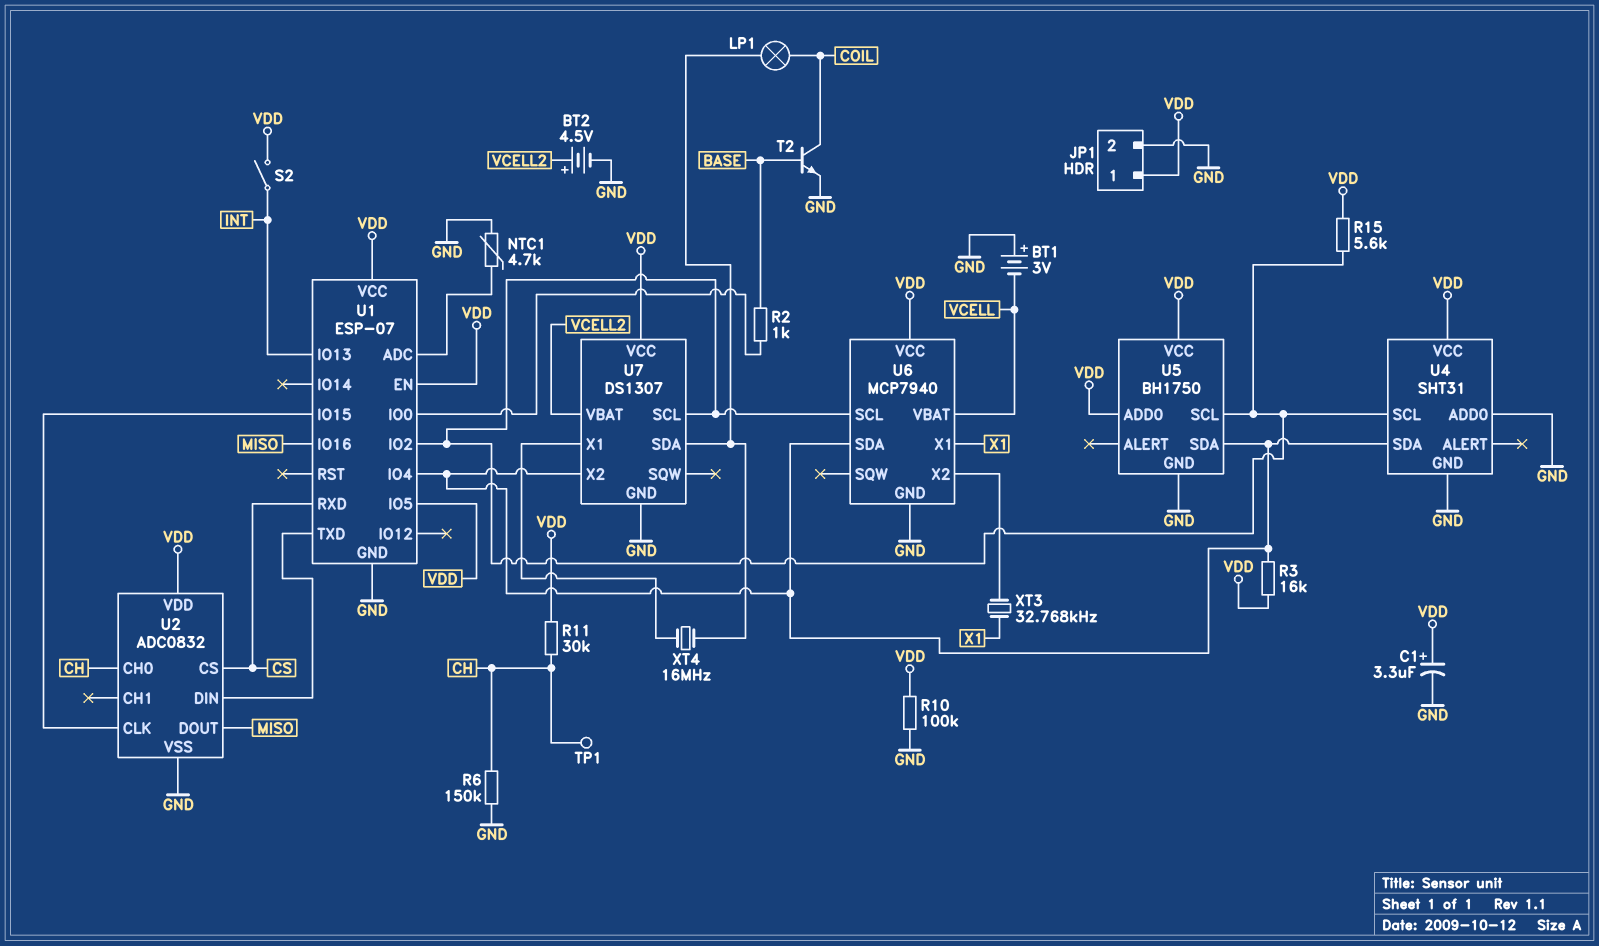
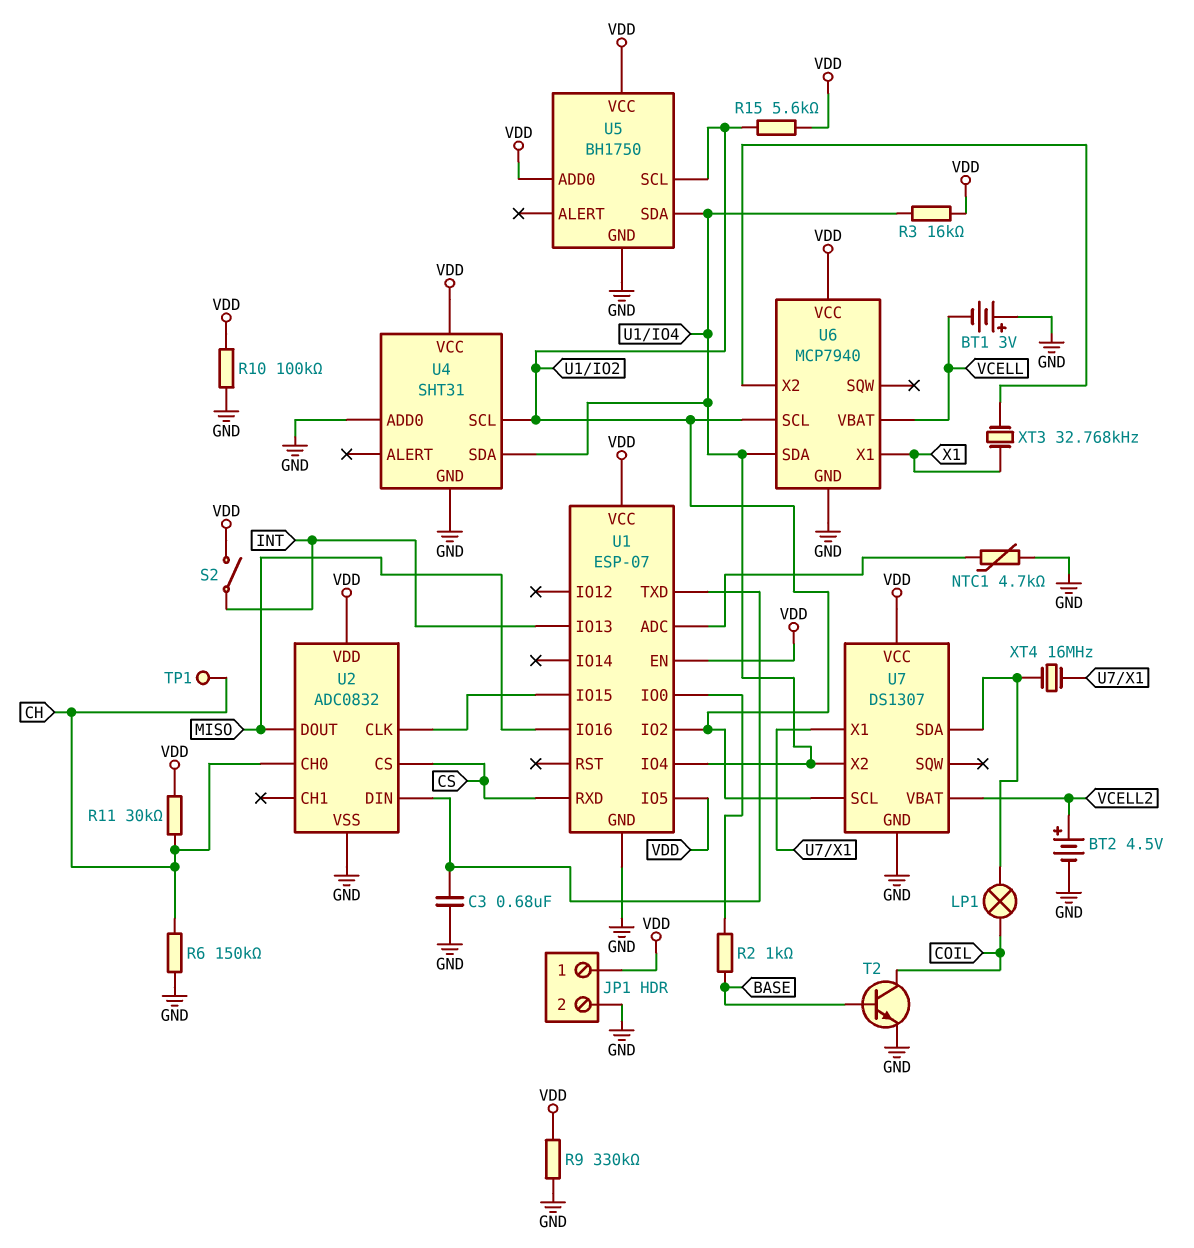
C1: 3.3uF (plus VDD, minus GND) -> none
C3: none -> 680nF (GND, U1/TXD)
R9: none -> 330k (GND, VDD)

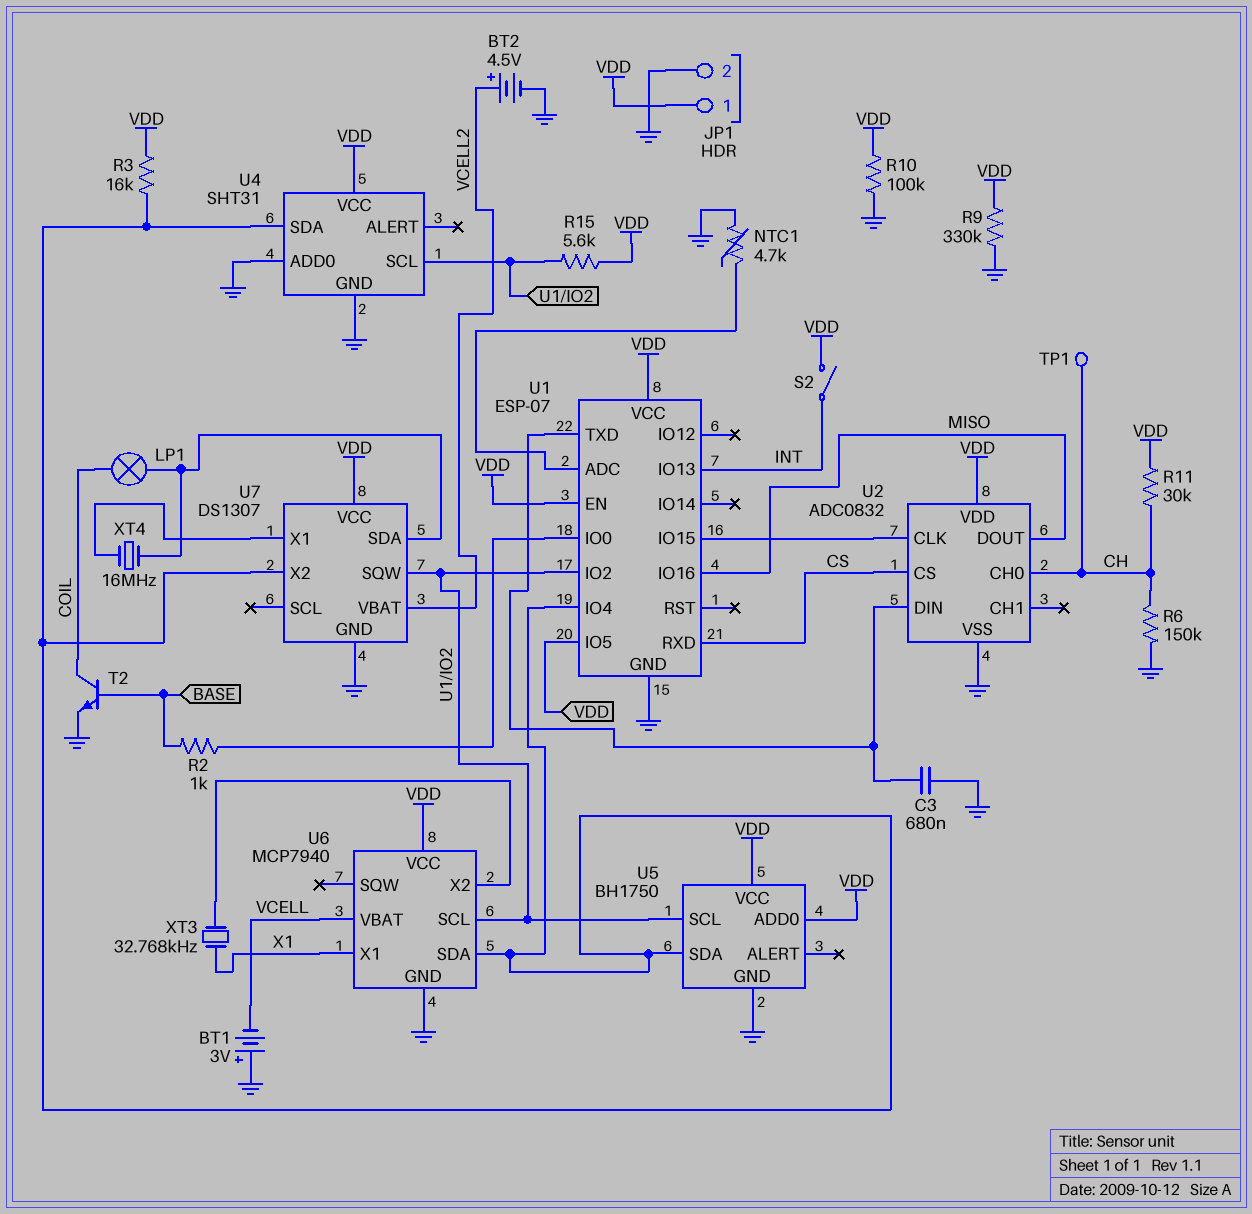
U7 pin SCL: U1/IO2 -> none
U7 pin SQW: none -> U1/IO2

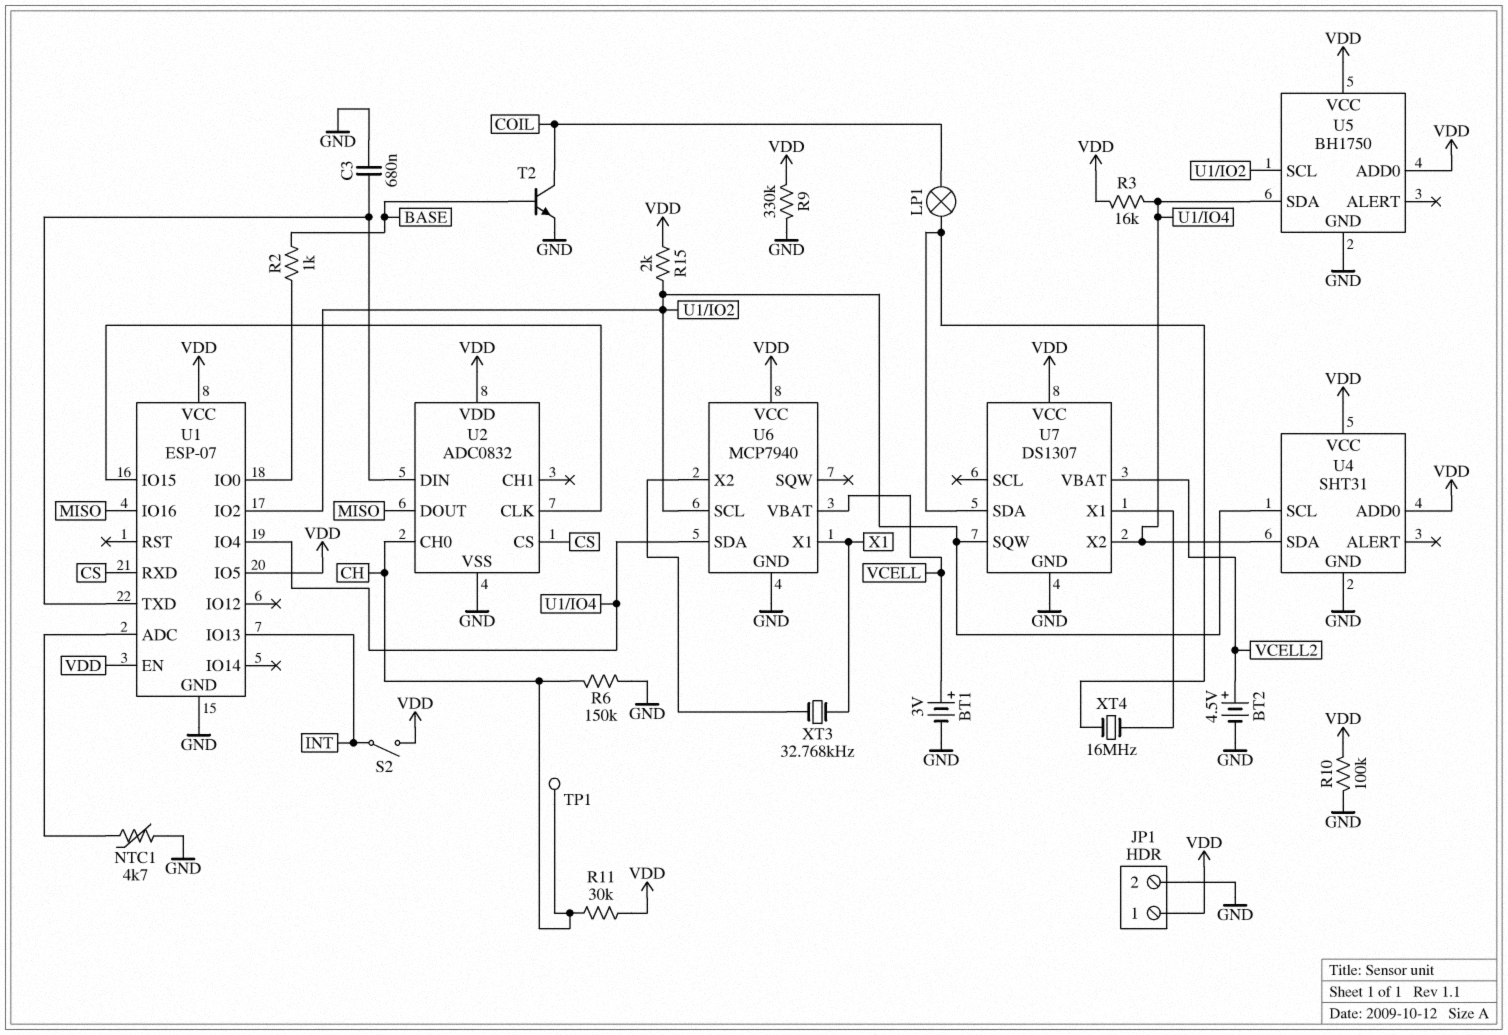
BT1: 3V (plus GND, minus VCELL) -> 3V (plus VCELL, minus GND)
R15: 5.6k (U1/IO2, VDD) -> 2k (U1/IO2, VDD)
U4 pin ADD0: GND -> VDD

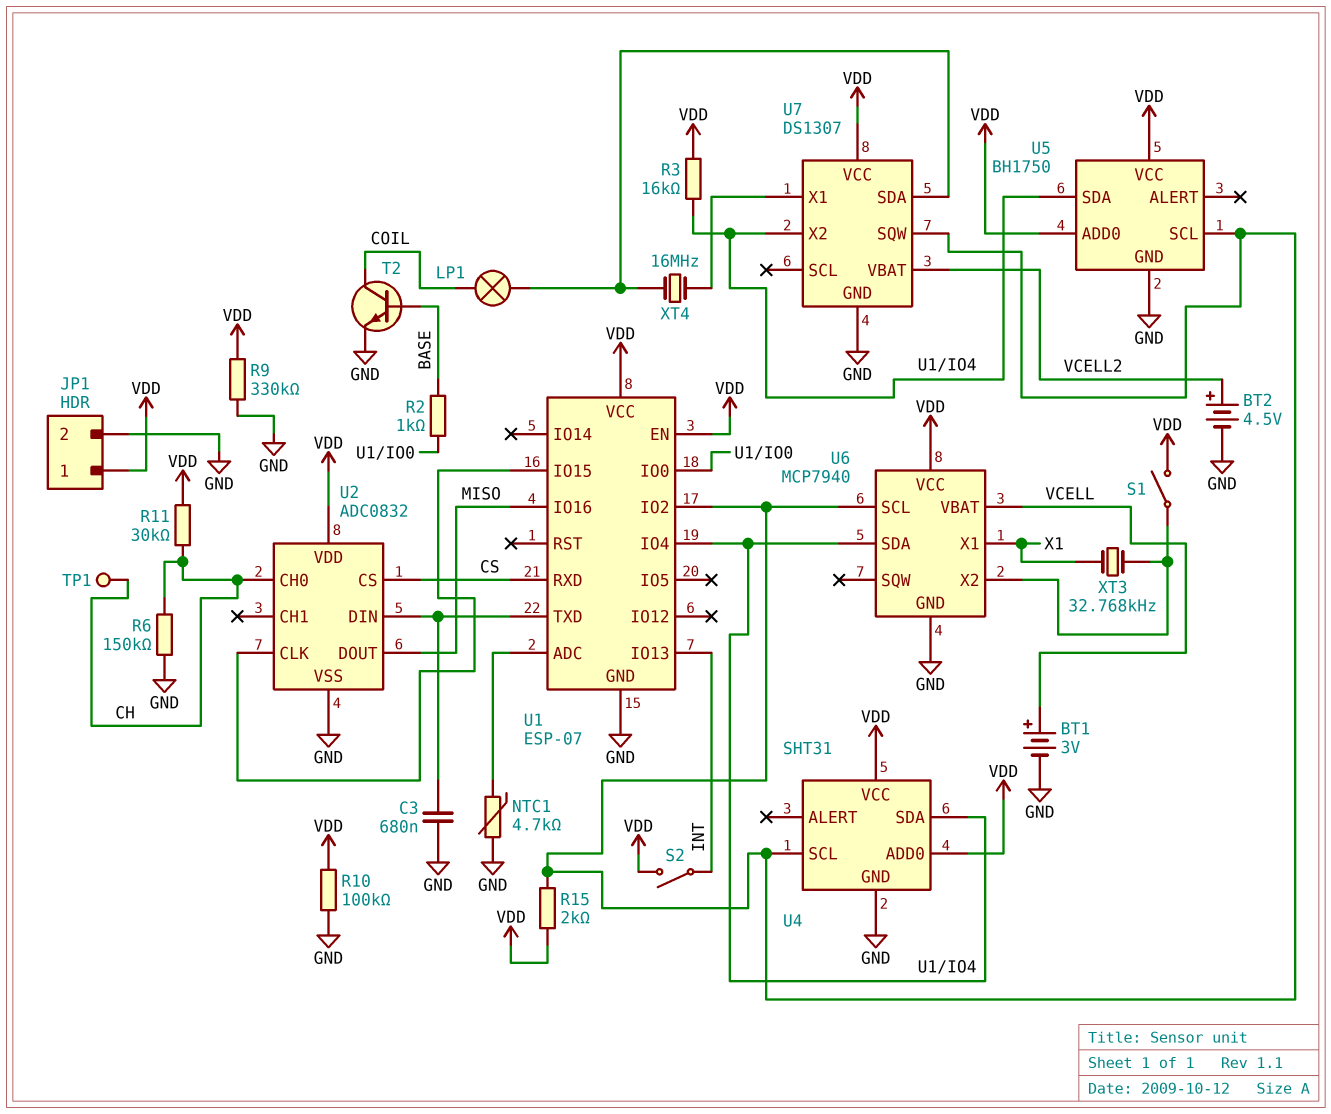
S1: none -> switch (U6/X2, VDD)
U1 pin IO5: VDD -> none

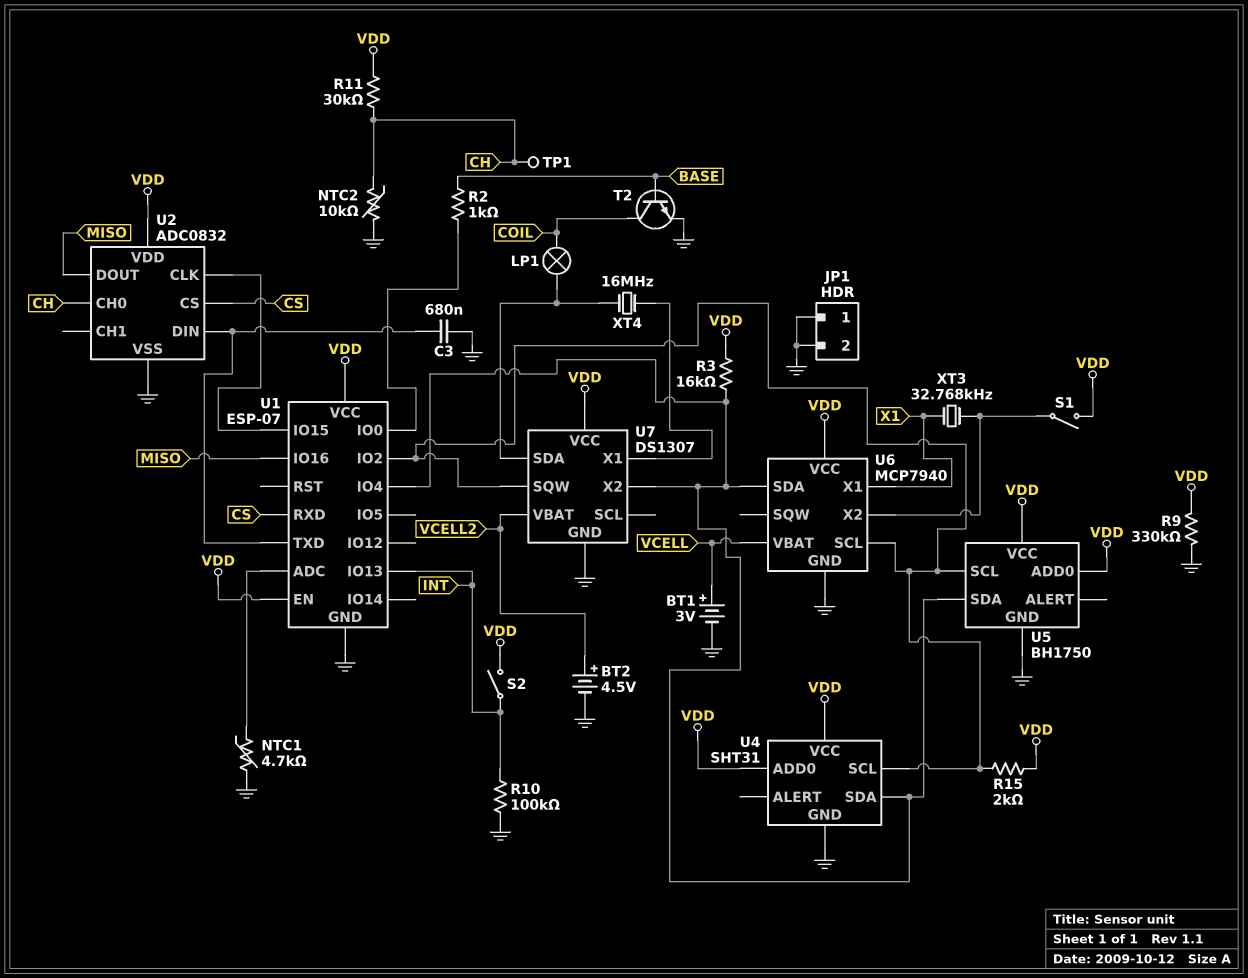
JP1 pin 1: VDD -> GND
NTC2: none -> 10k (CH, GND)
R6: 150k (CH, GND) -> none
R10: 100k (GND, VDD) -> 100k (GND, INT)

